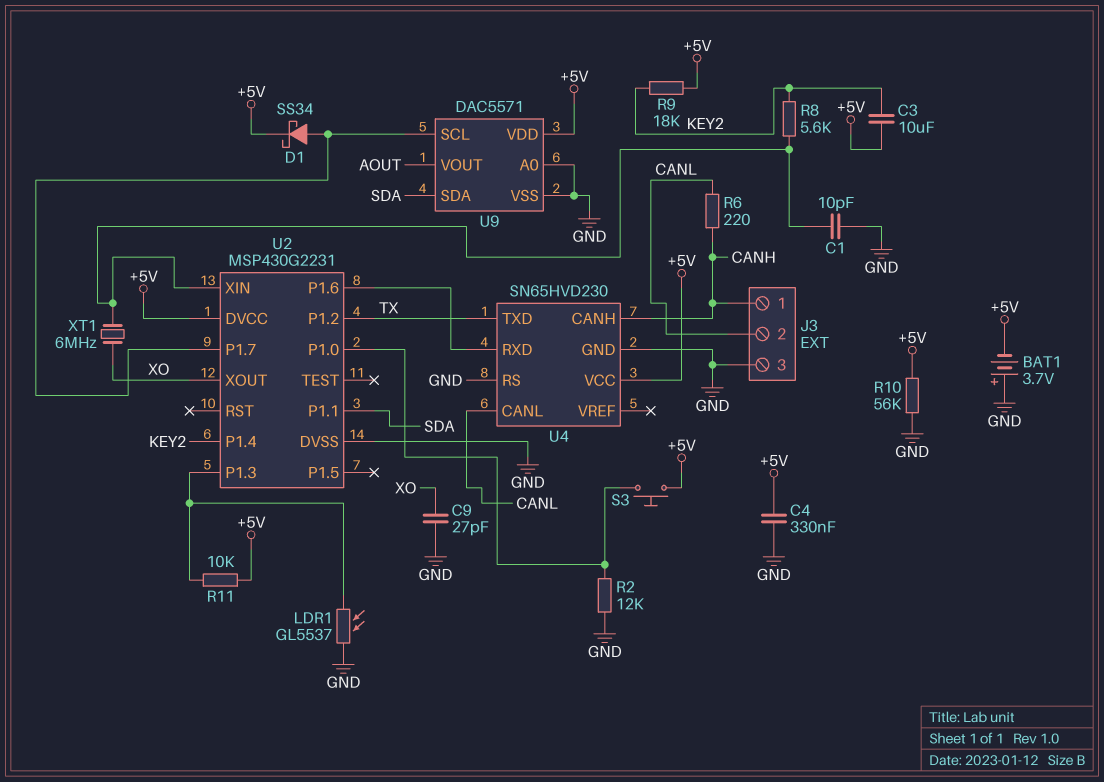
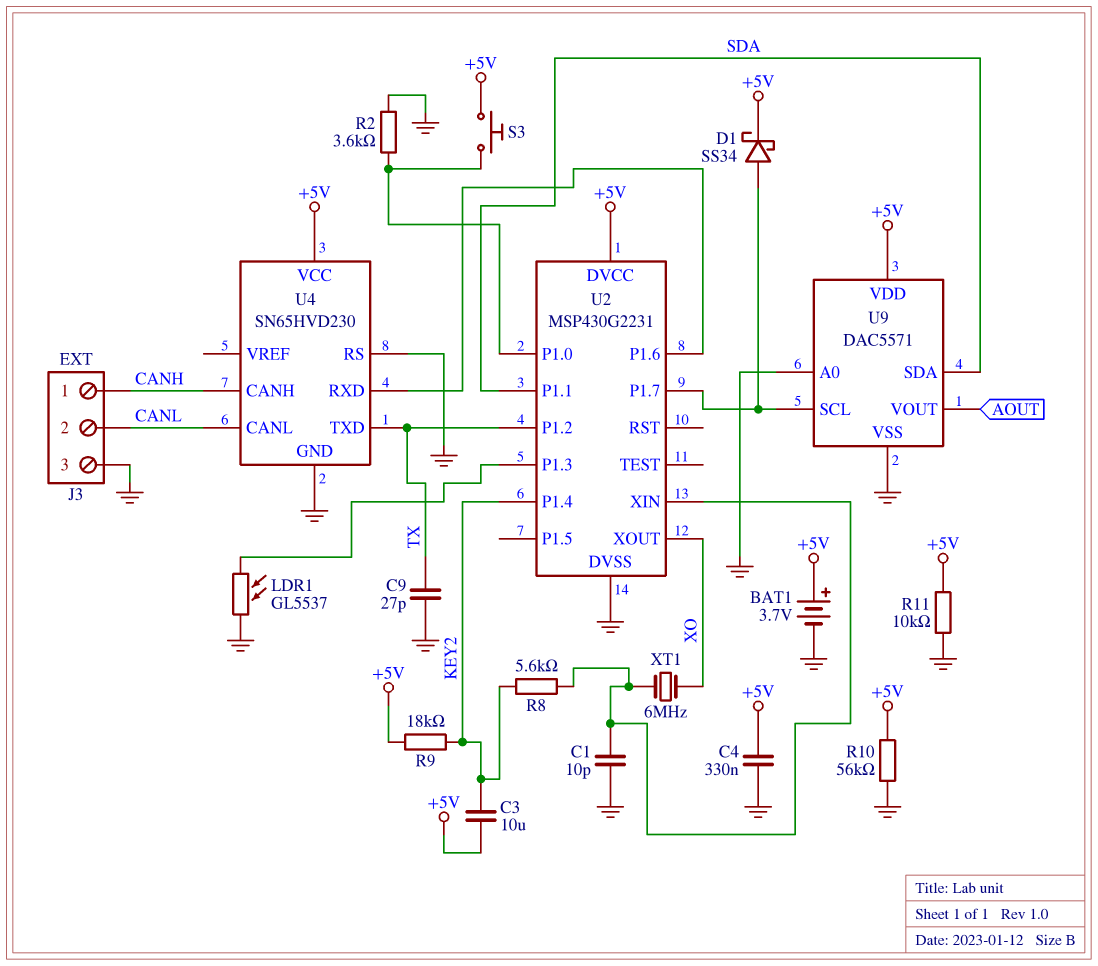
BAT1: 3.7V (plus GND, minus +5V) -> 3.7V (plus +5V, minus GND)
C9: 27pF (GND, XO) -> 27pF (GND, TX)
R2: 12k (GND, U2/P1.0) -> 3.6k (GND, U2/P1.0)
R6: 220 (CANH, CANL) -> none
R11: 10k (+5V, U2/P1.3) -> 10k (+5V, GND)

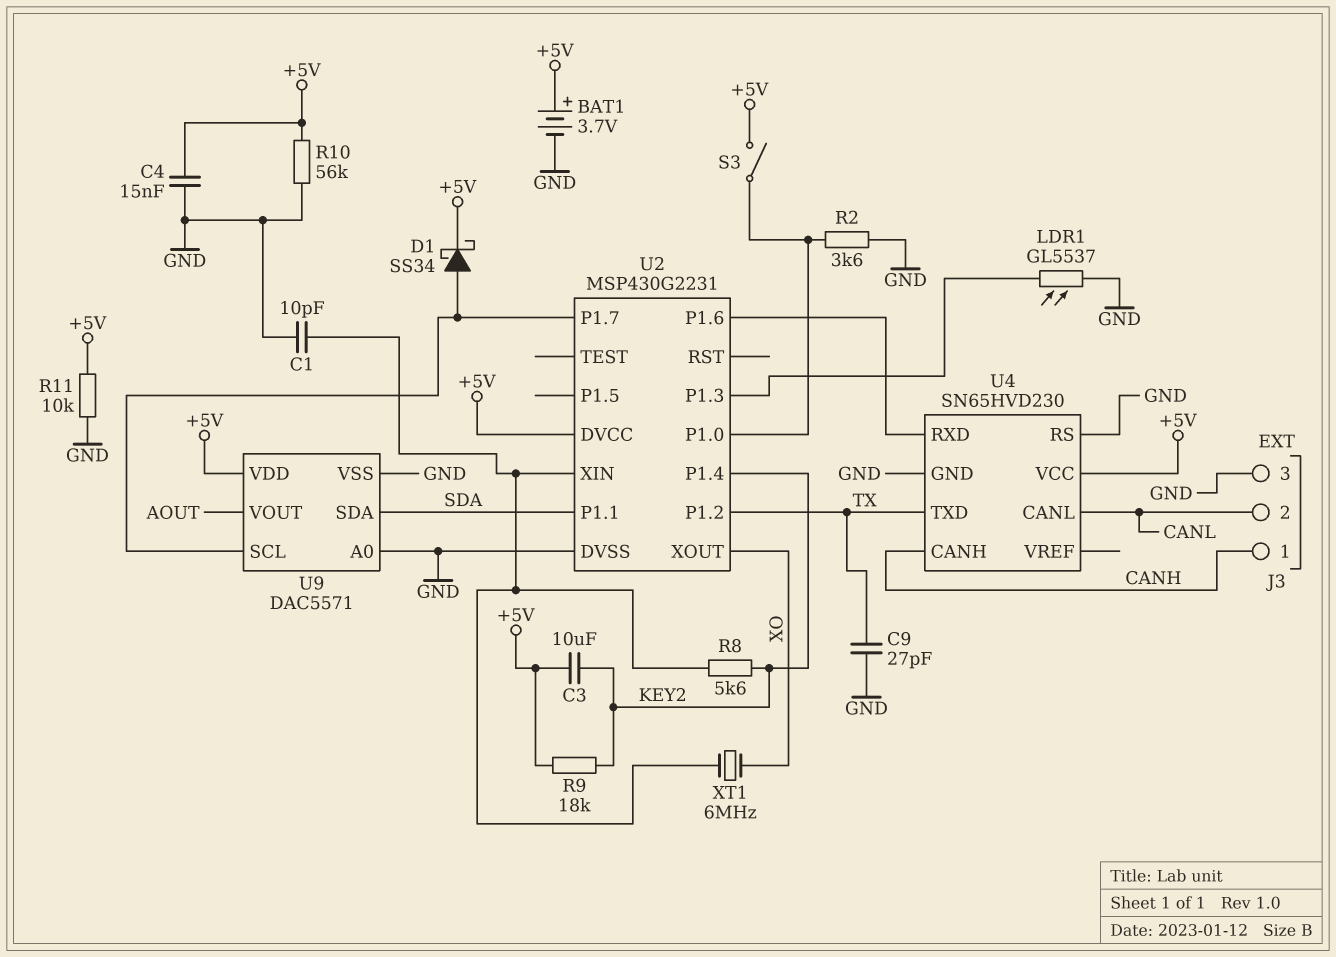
C4: 330nF (+5V, GND) -> 15nF (+5V, GND)
S3: button (+5V, U2/P1.0) -> switch (+5V, U2/P1.0)

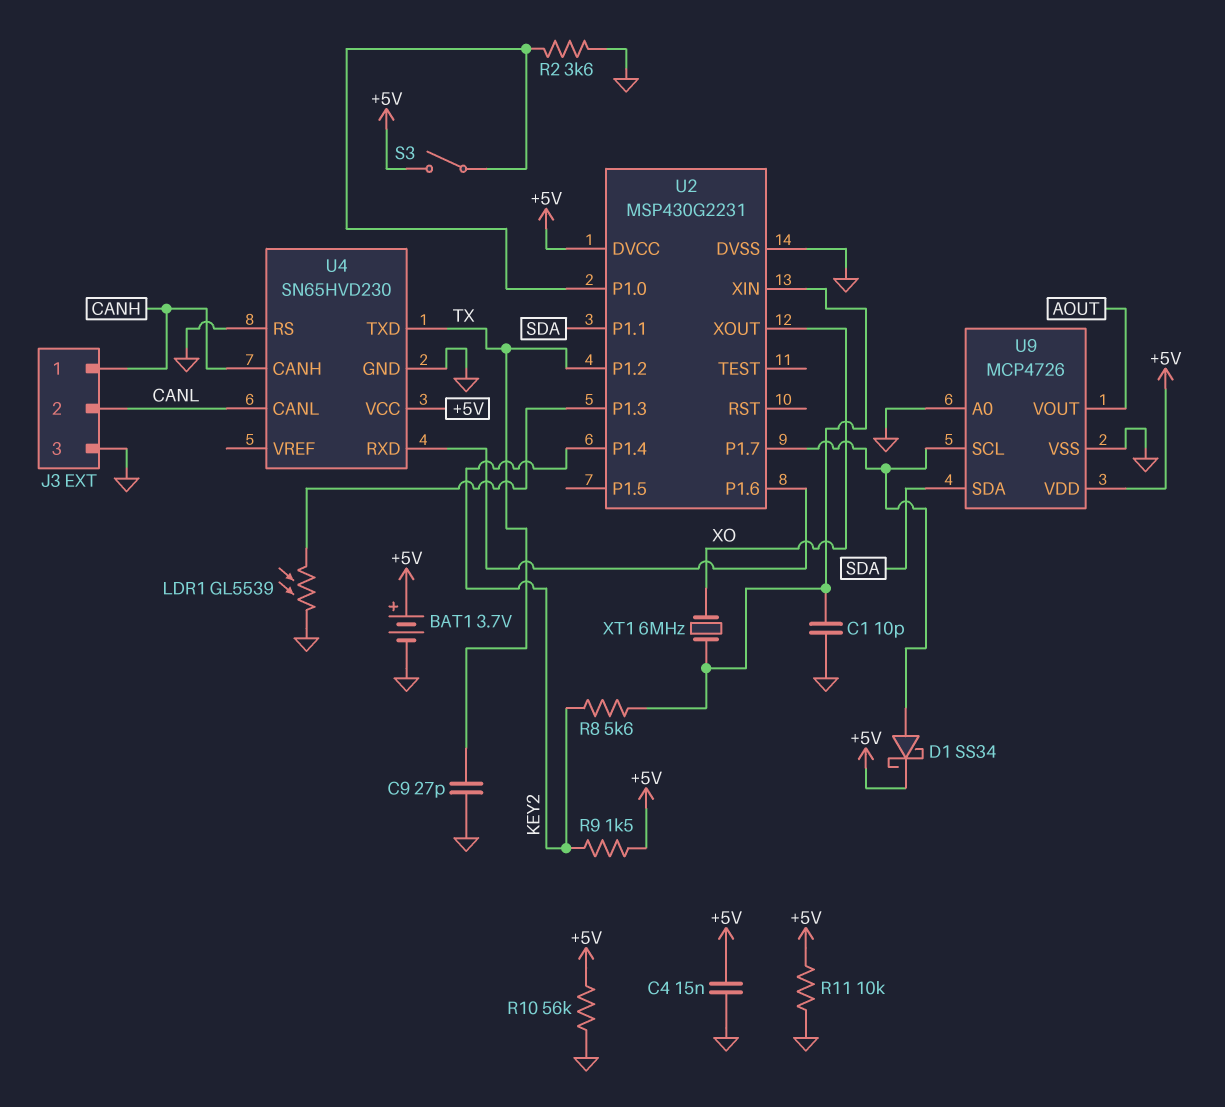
C3: 10uF (+5V, KEY2) -> none
LDR1: GL5537 (GND, U2/P1.3) -> GL5539 (GND, U2/P1.3)
R9: 18k (+5V, KEY2) -> 1.5k (+5V, KEY2)
U9: DAC5571 -> MCP4726

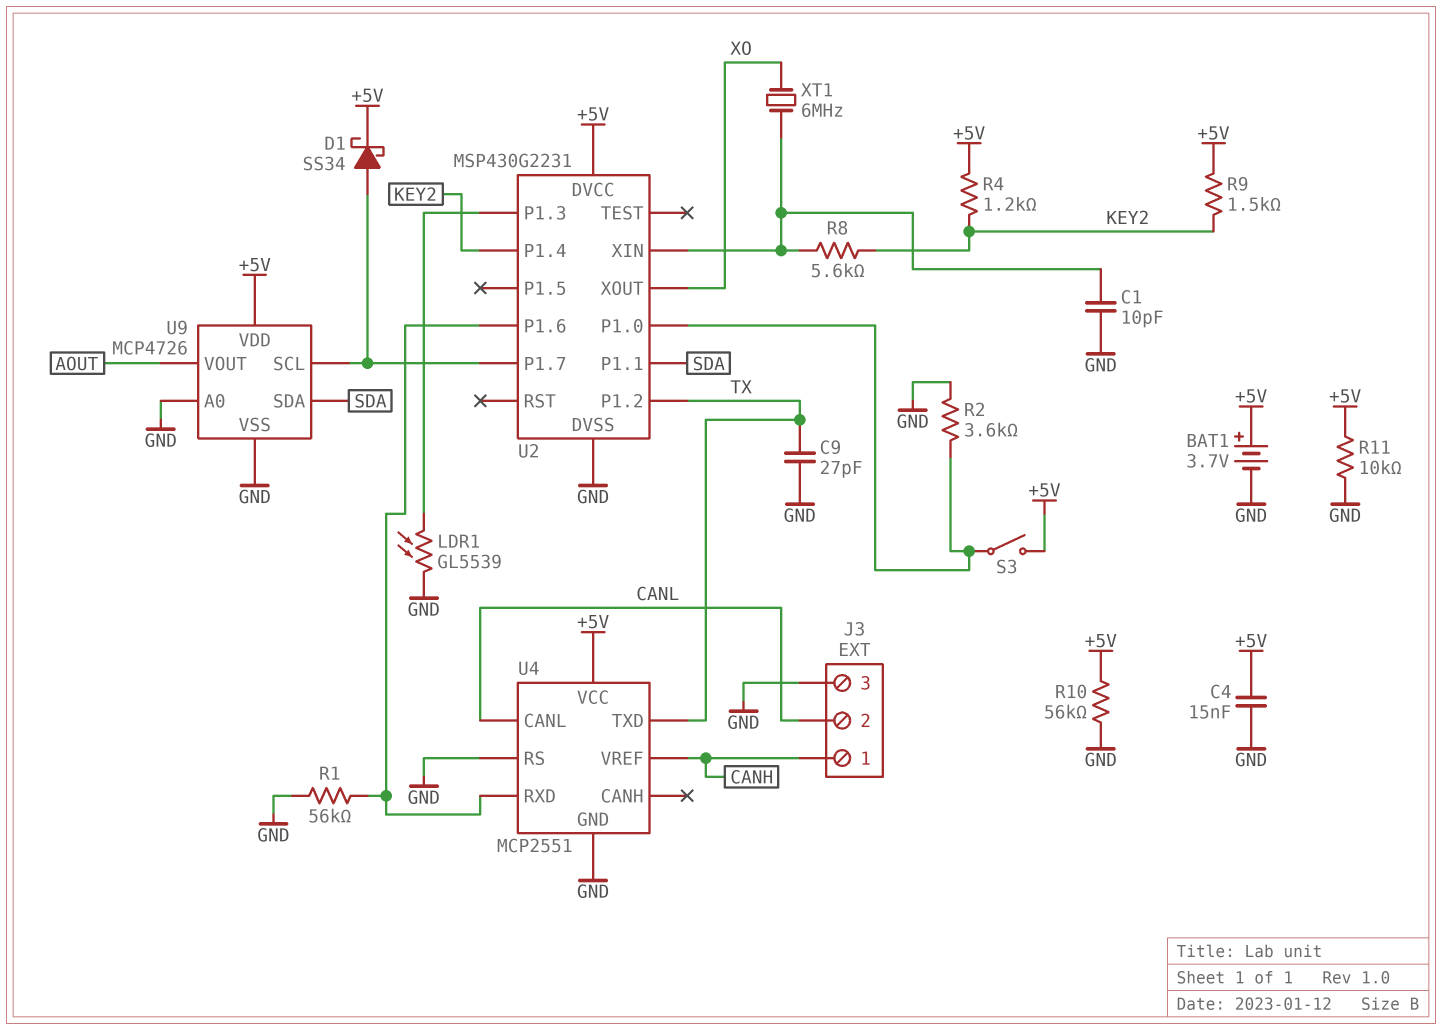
R1: none -> 56k (GND, U2/P1.6)
R4: none -> 1.2k (+5V, KEY2)
U4: SN65HVD230 -> MCP2551
U4 pin CANH: CANH -> none
U4 pin VREF: none -> CANH

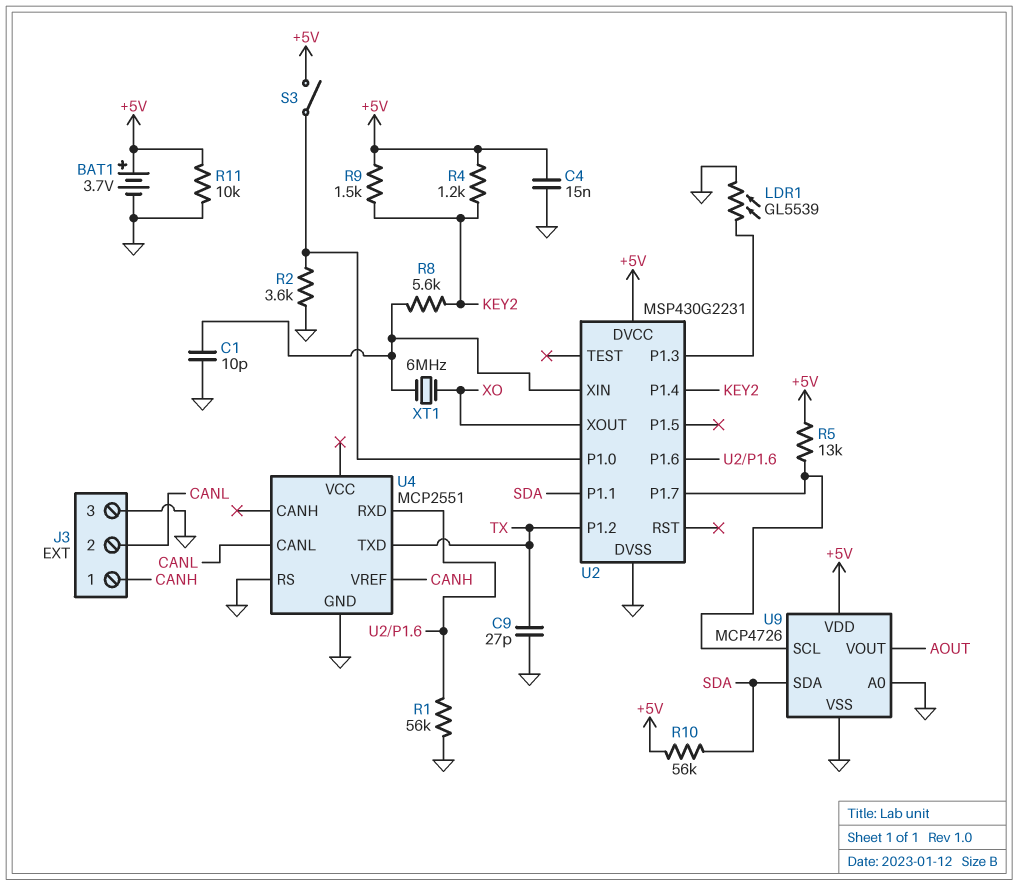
D1: schottky SS34 (A U2/P1.7, K +5V) -> none
R5: none -> 13k (+5V, U2/P1.7)
R10: 56k (+5V, GND) -> 56k (+5V, SDA)
U4 pin VCC: +5V -> none

